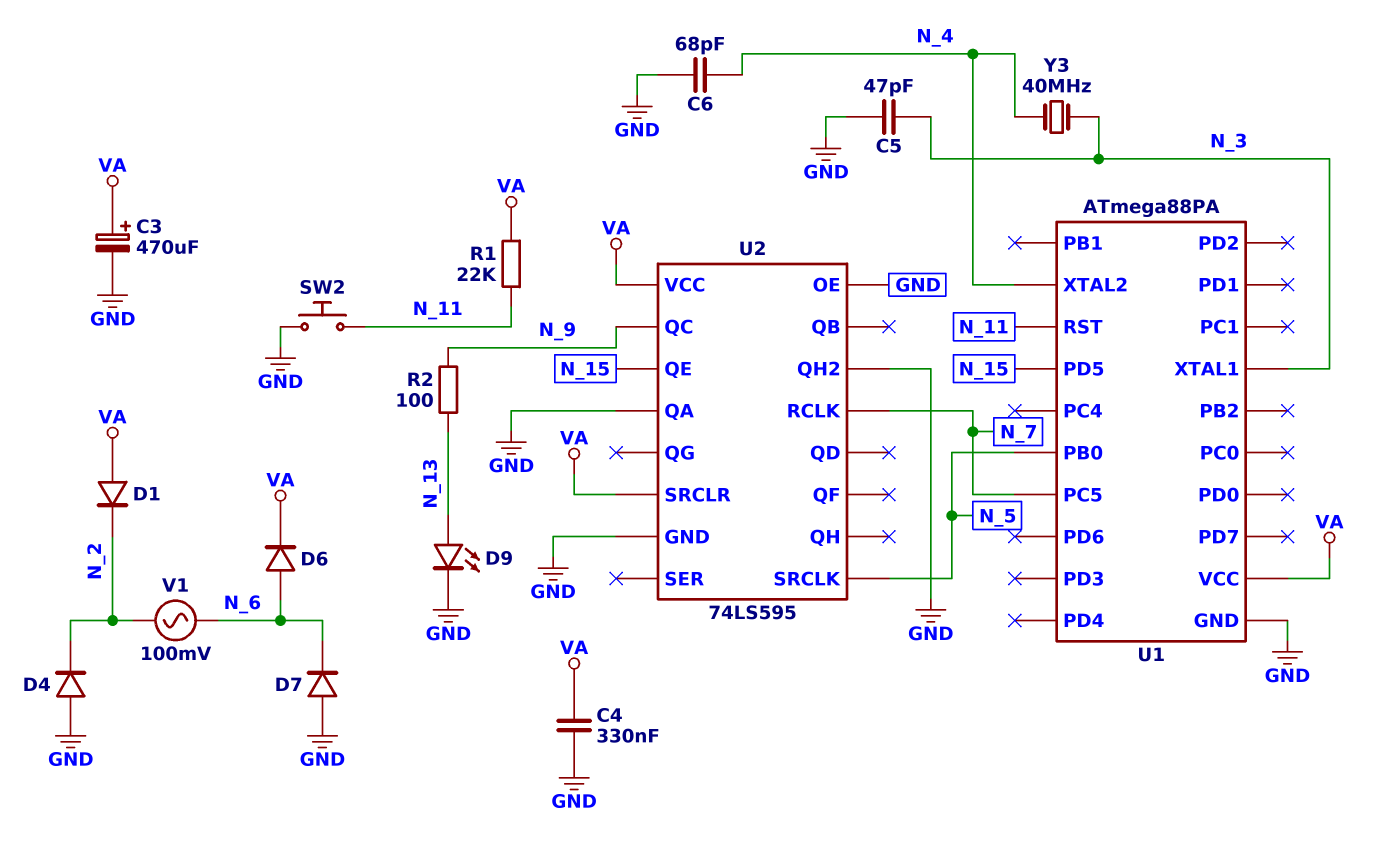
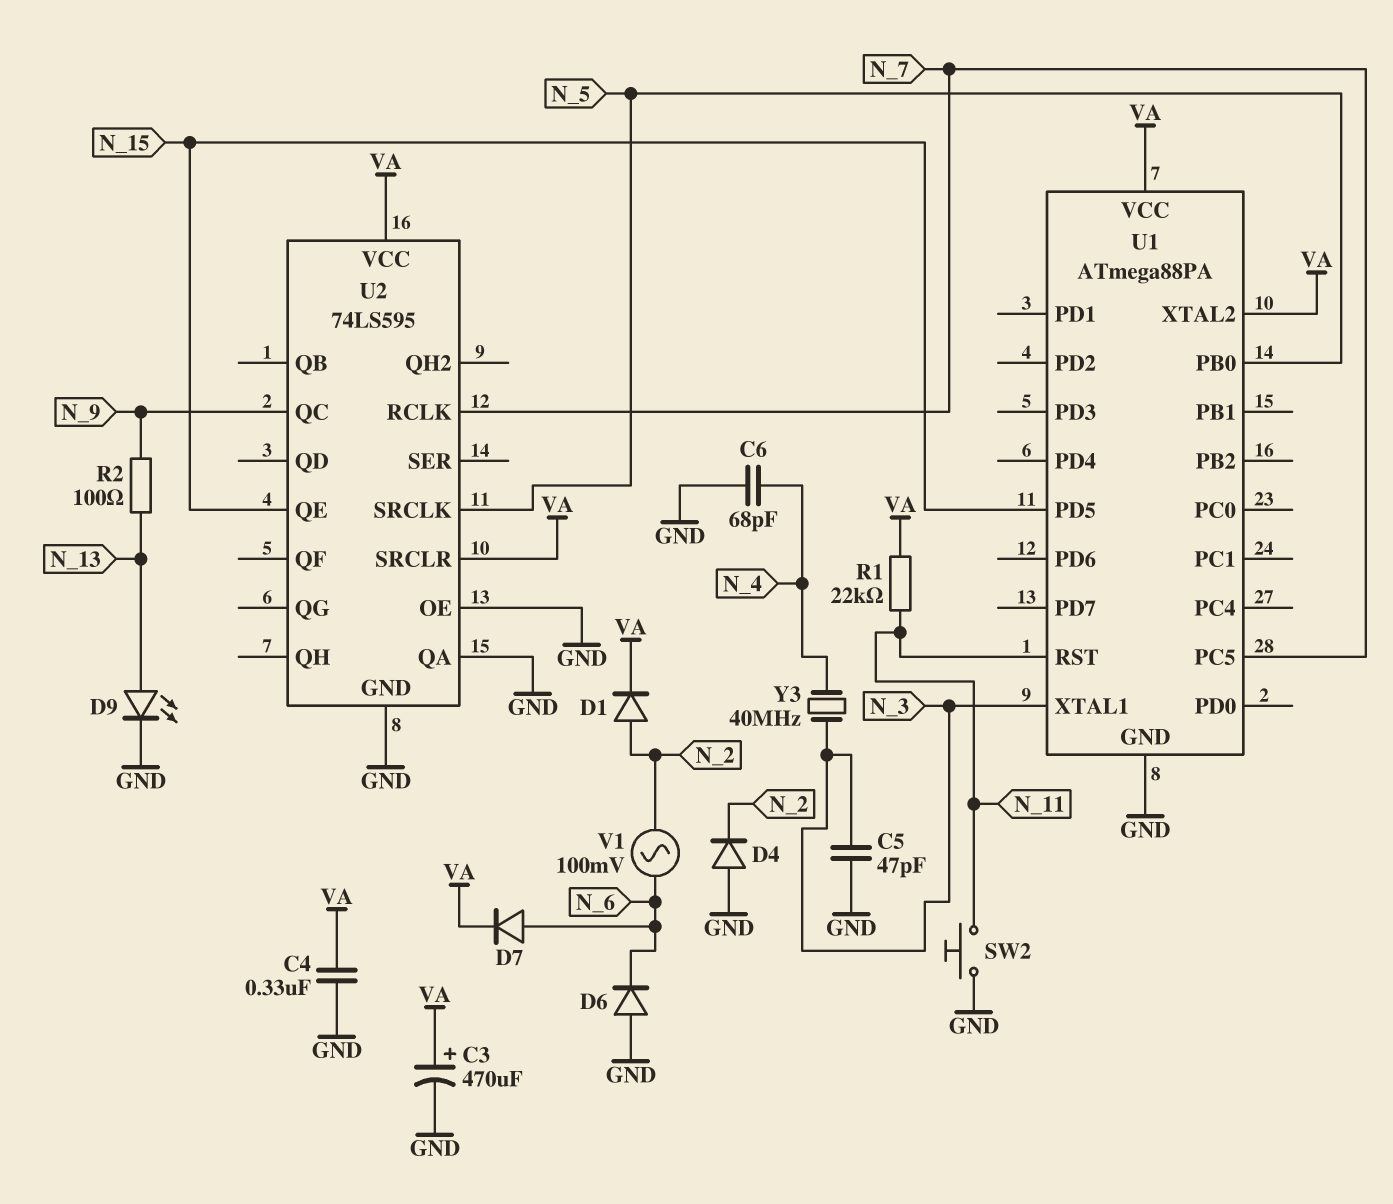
D1: diode (A VA, K N_2) -> diode (A N_2, K VA)
D6: diode (A N_6, K VA) -> diode (A GND, K N_6)
D7: diode (A GND, K N_6) -> diode (A N_6, K VA)
U1 pin XTAL2: N_4 -> VA
U2 pin QH2: GND -> none

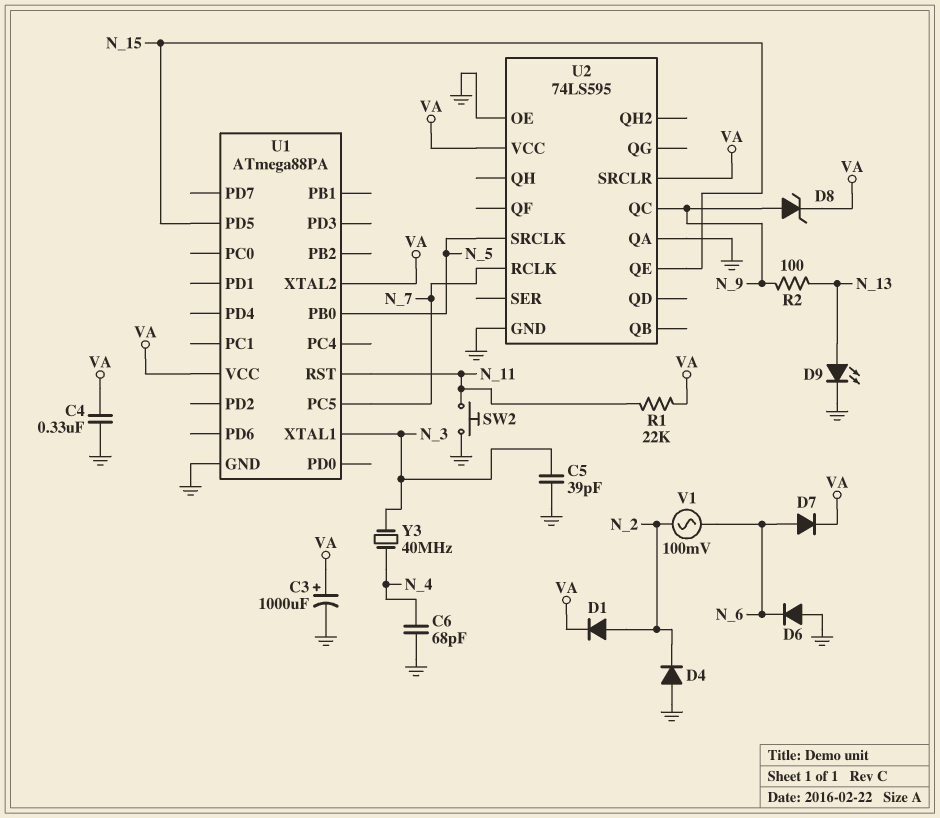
C3: 470uF (plus VA, minus GND) -> 1000uF (plus VA, minus GND)
C5: 47pF (GND, N_3) -> 39pF (GND, N_3)
D8: none -> zener (A N_9, K VA)

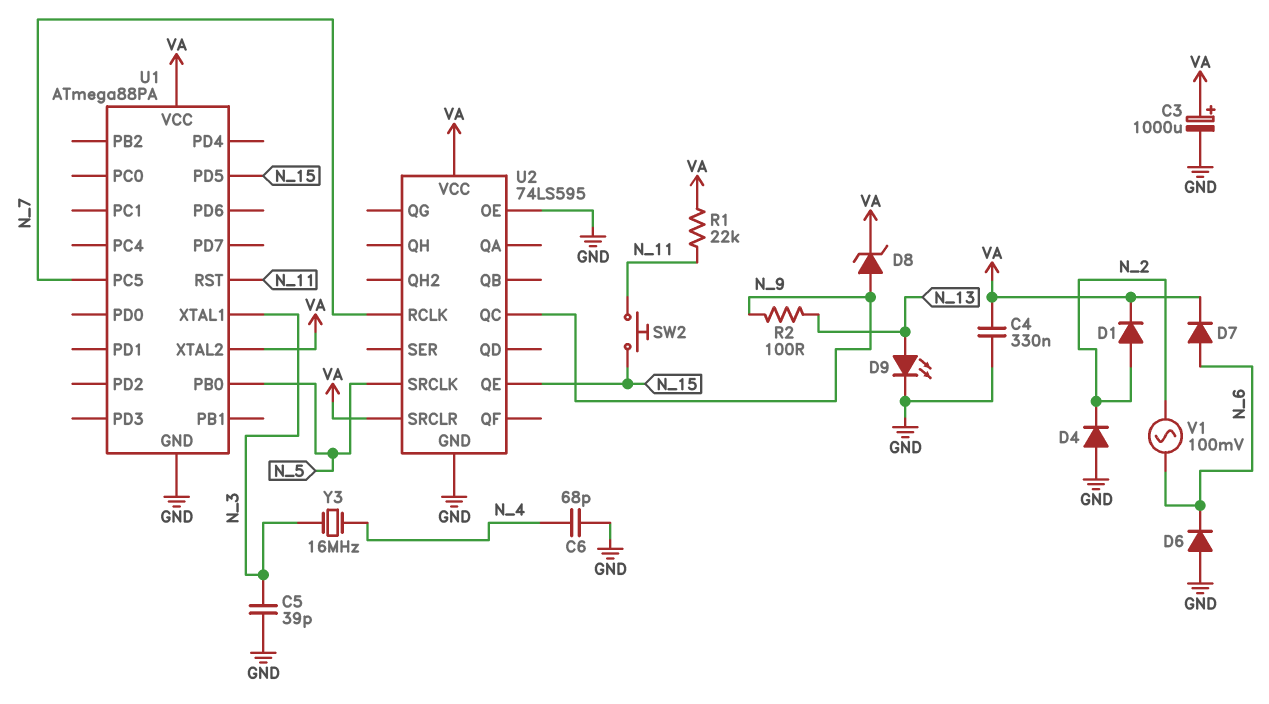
SW2: button (GND, N_11) -> button (N_11, N_15)
U2 pin QA: GND -> none
Y3: 40MHz (N_3, N_4) -> 16MHz (N_3, N_4)

